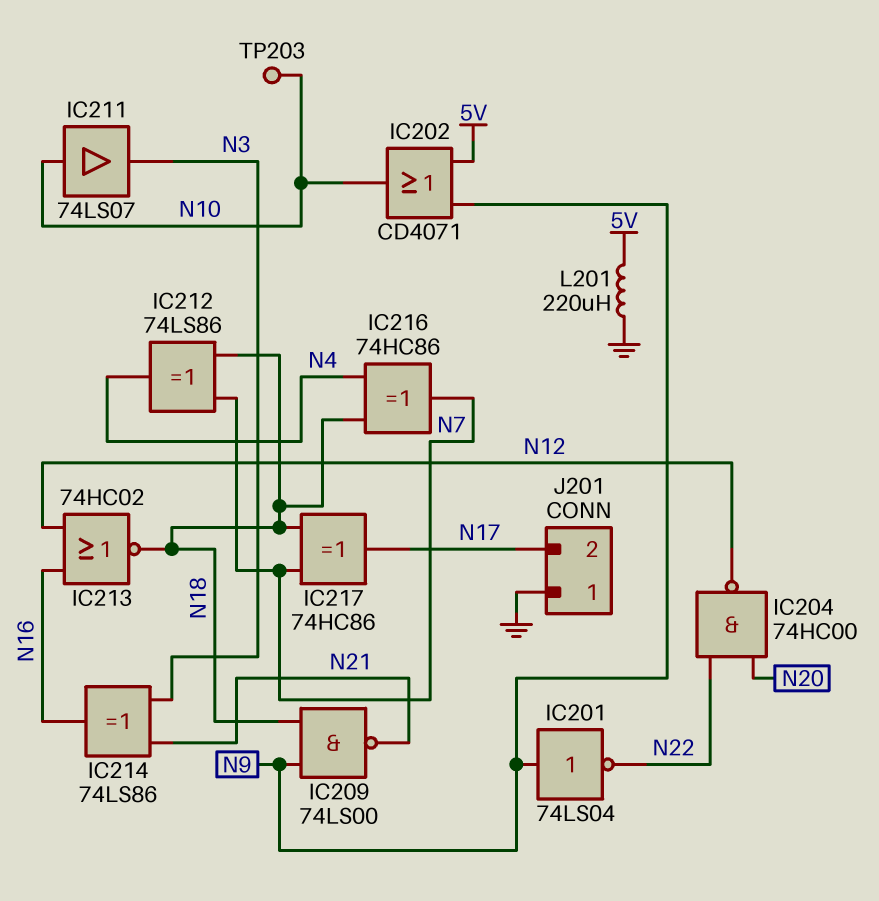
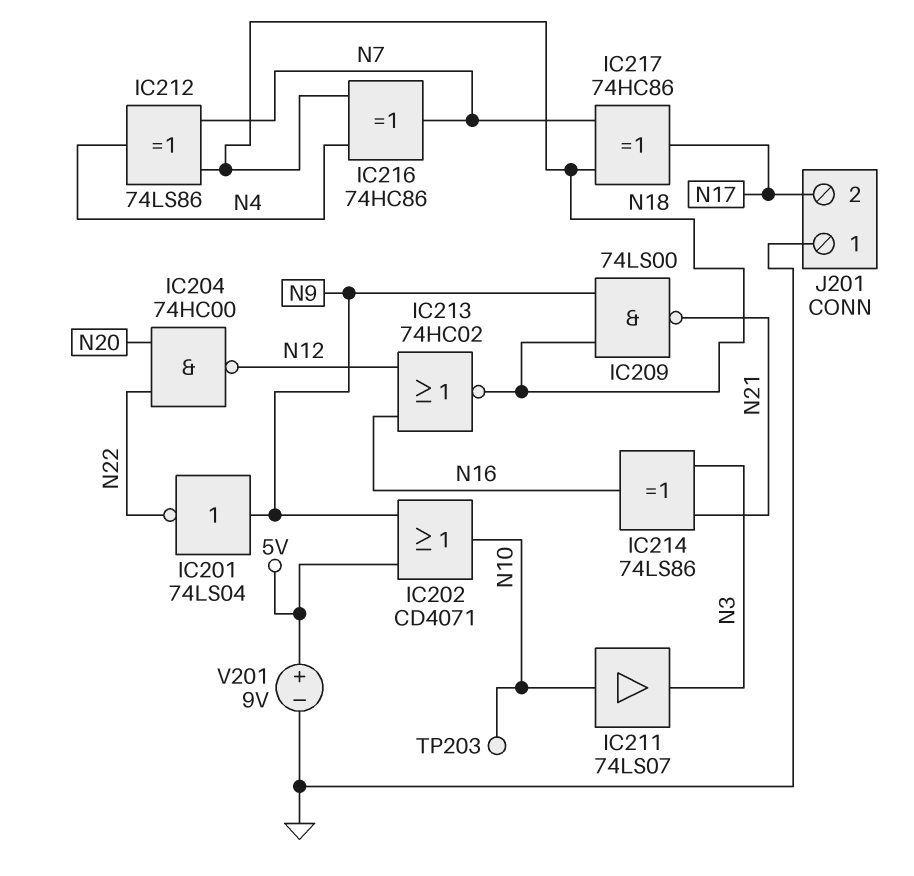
L201: 220uH (5V, GND) -> none
V201: none -> 9V (plus 5V, minus GND)

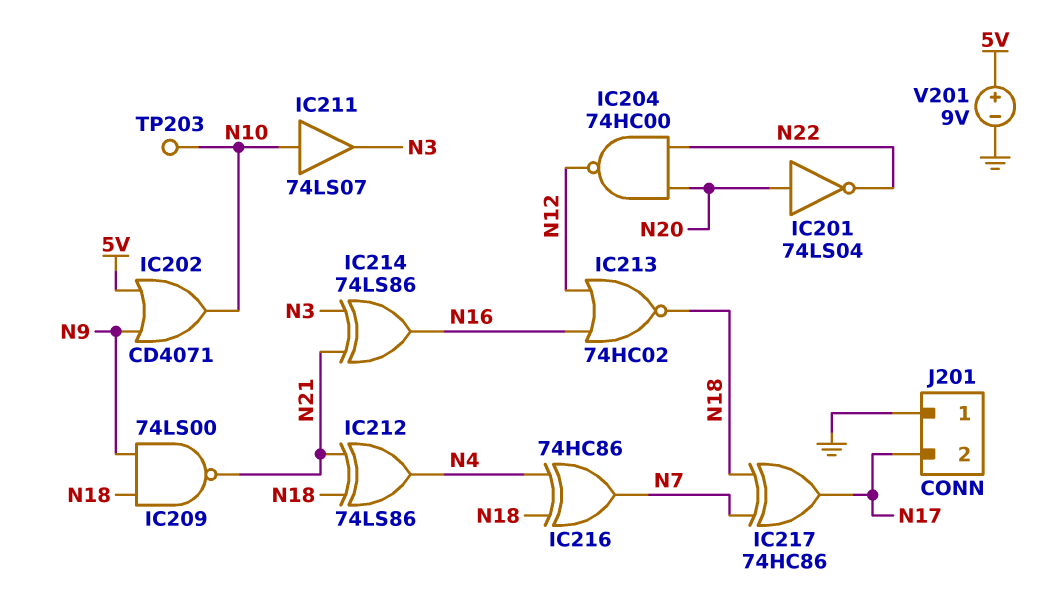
IC201: NOT 74LS04 (in N9, out N22) -> NOT 74LS04 (in N20, out N22)
IC212: XOR 74LS86 (in N7, in N18, out N4) -> XOR 74LS86 (in N18, in N21, out N4)

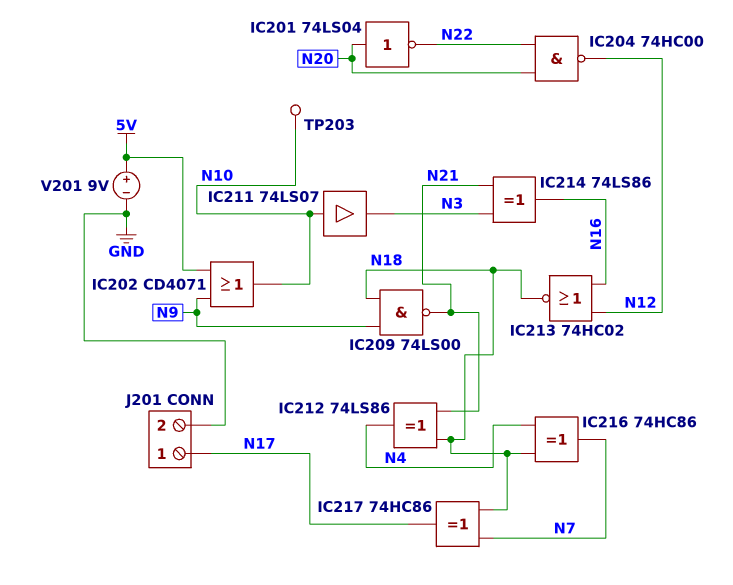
J201 pin 1: GND -> N17
J201 pin 2: N17 -> GND

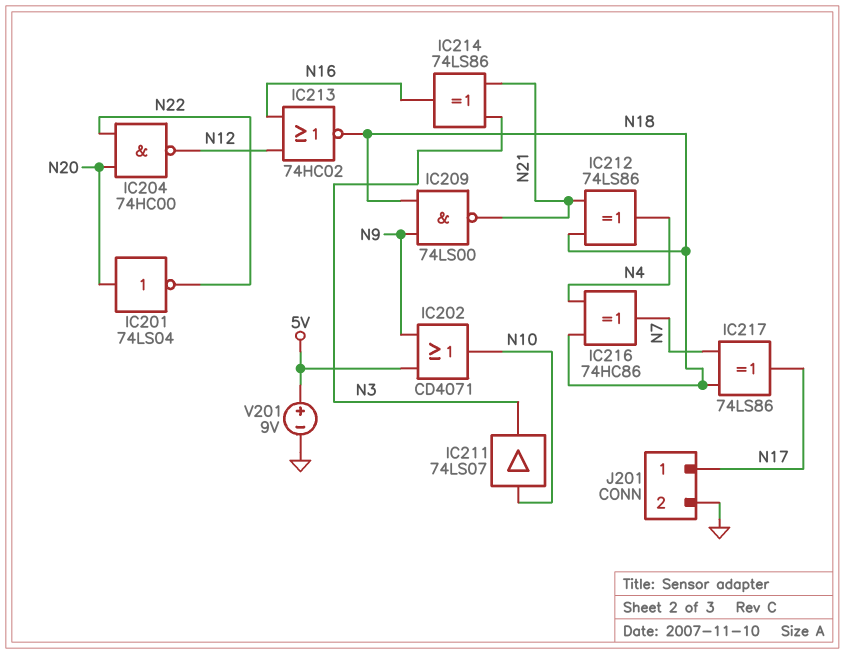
IC217: XOR 74HC86 (in N7, in N18, out N17) -> XOR 74LS86 (in N7, in N18, out N17)
TP203: test point (N10) -> none

